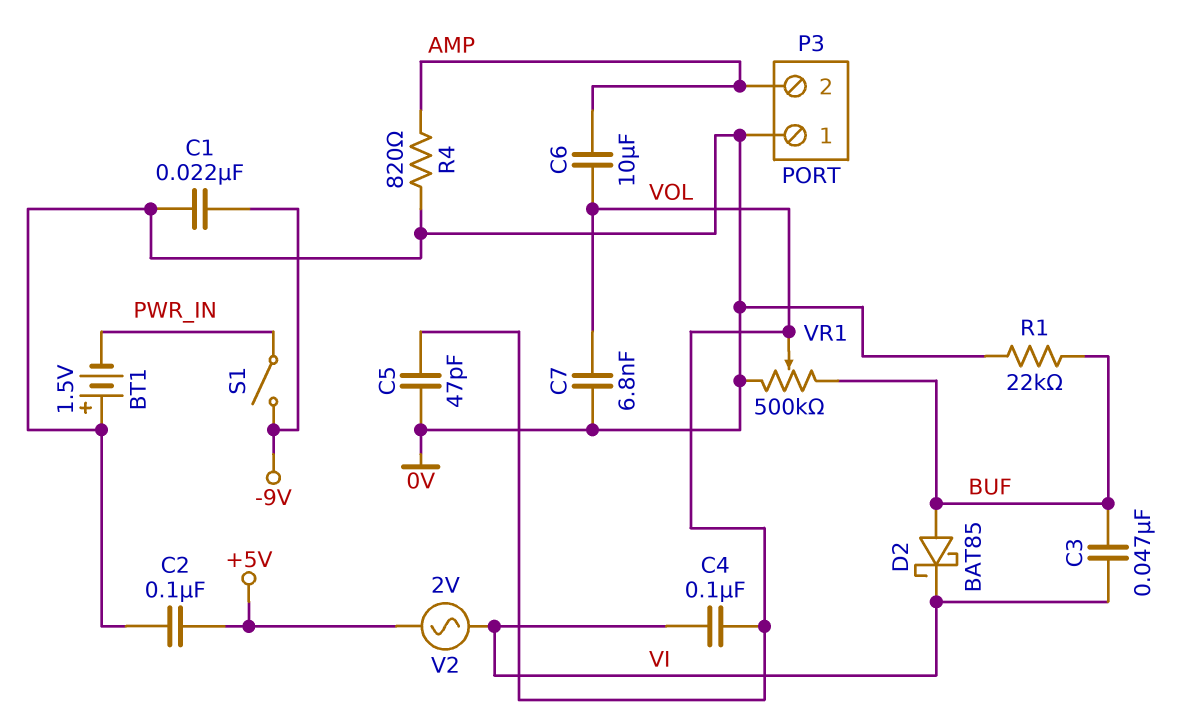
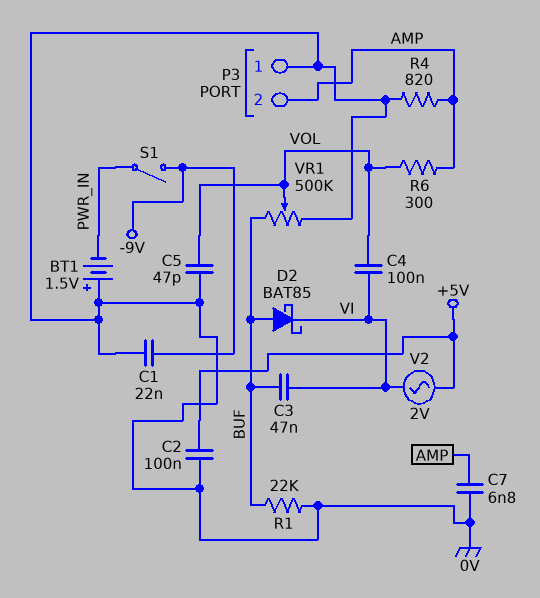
C6: 10uF (AMP, VOL) -> none
C7: 6.8nF (0V, VOL) -> 6.8nF (0V, AMP)
R6: none -> 300 (AMP, VOL)

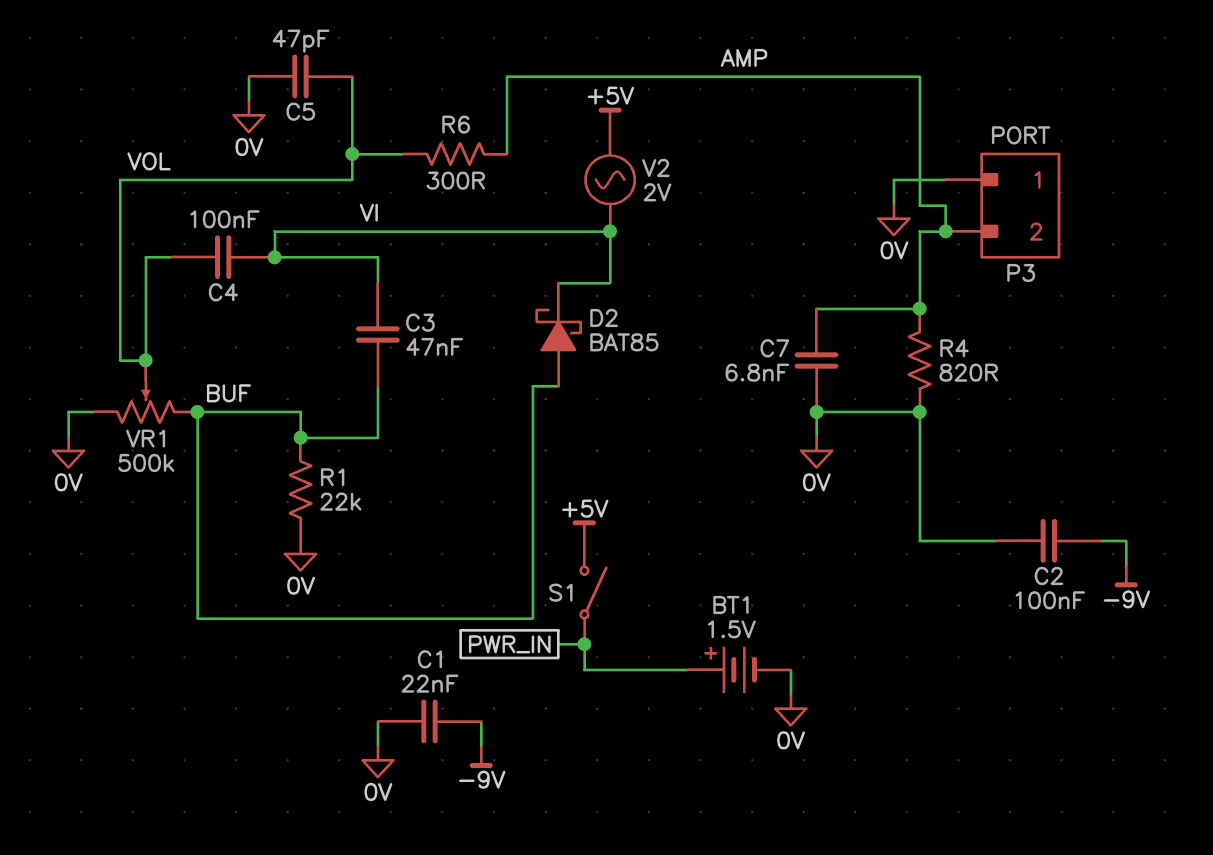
BT1: 1.5V (plus 0V, minus PWR_IN) -> 1.5V (plus PWR_IN, minus 0V)
C2: 100nF (+5V, 0V) -> 100nF (-9V, 0V)
S1: switch (-9V, PWR_IN) -> switch (+5V, PWR_IN)

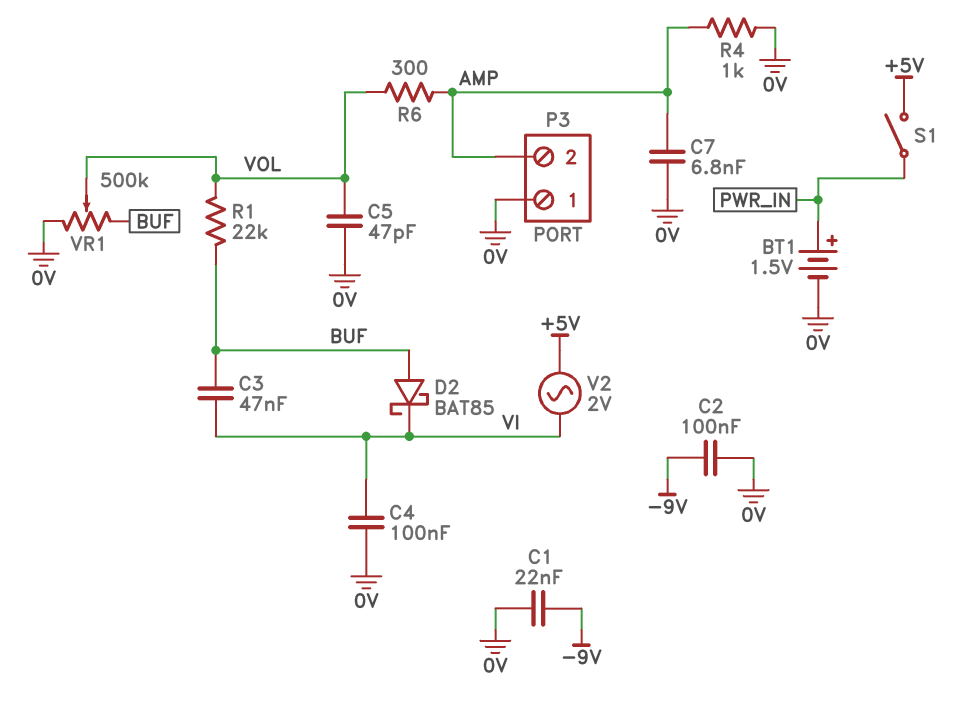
C4: 100nF (VI, VOL) -> 100nF (0V, VI)
R1: 22k (0V, BUF) -> 22k (BUF, VOL)
R4: 820 (0V, AMP) -> 1k (0V, AMP)

